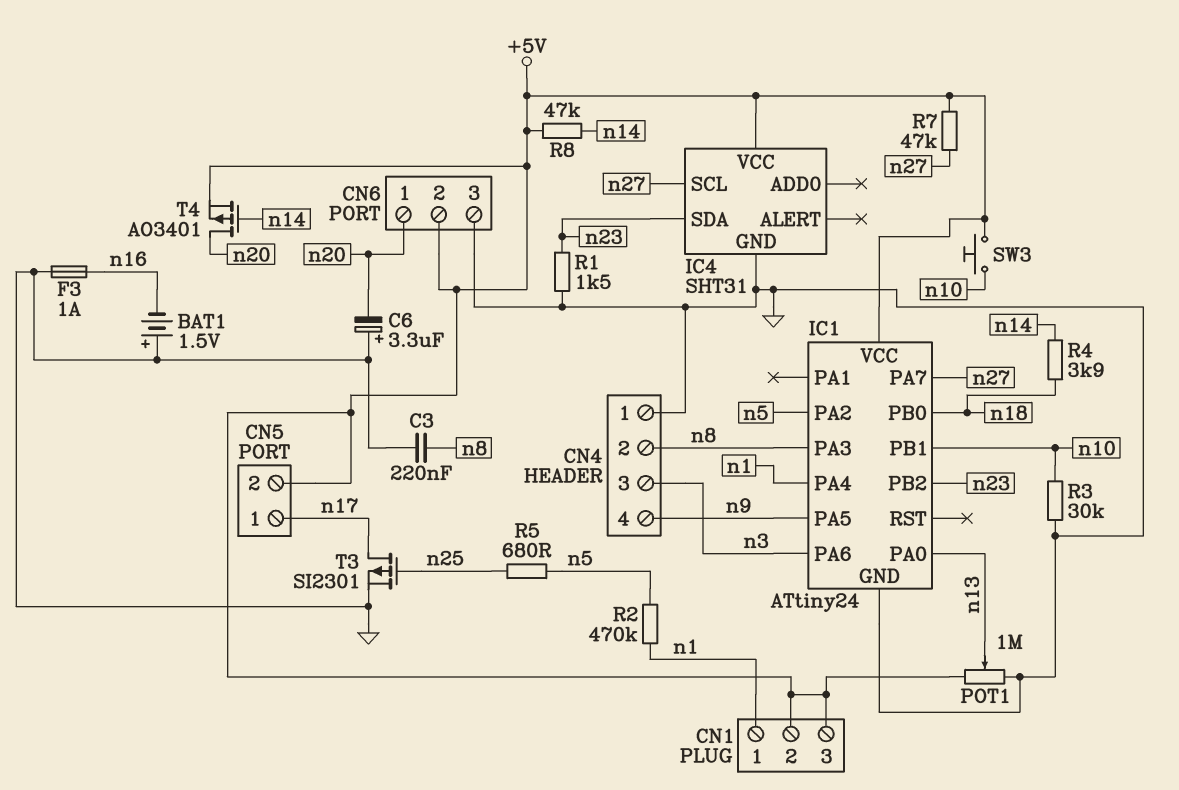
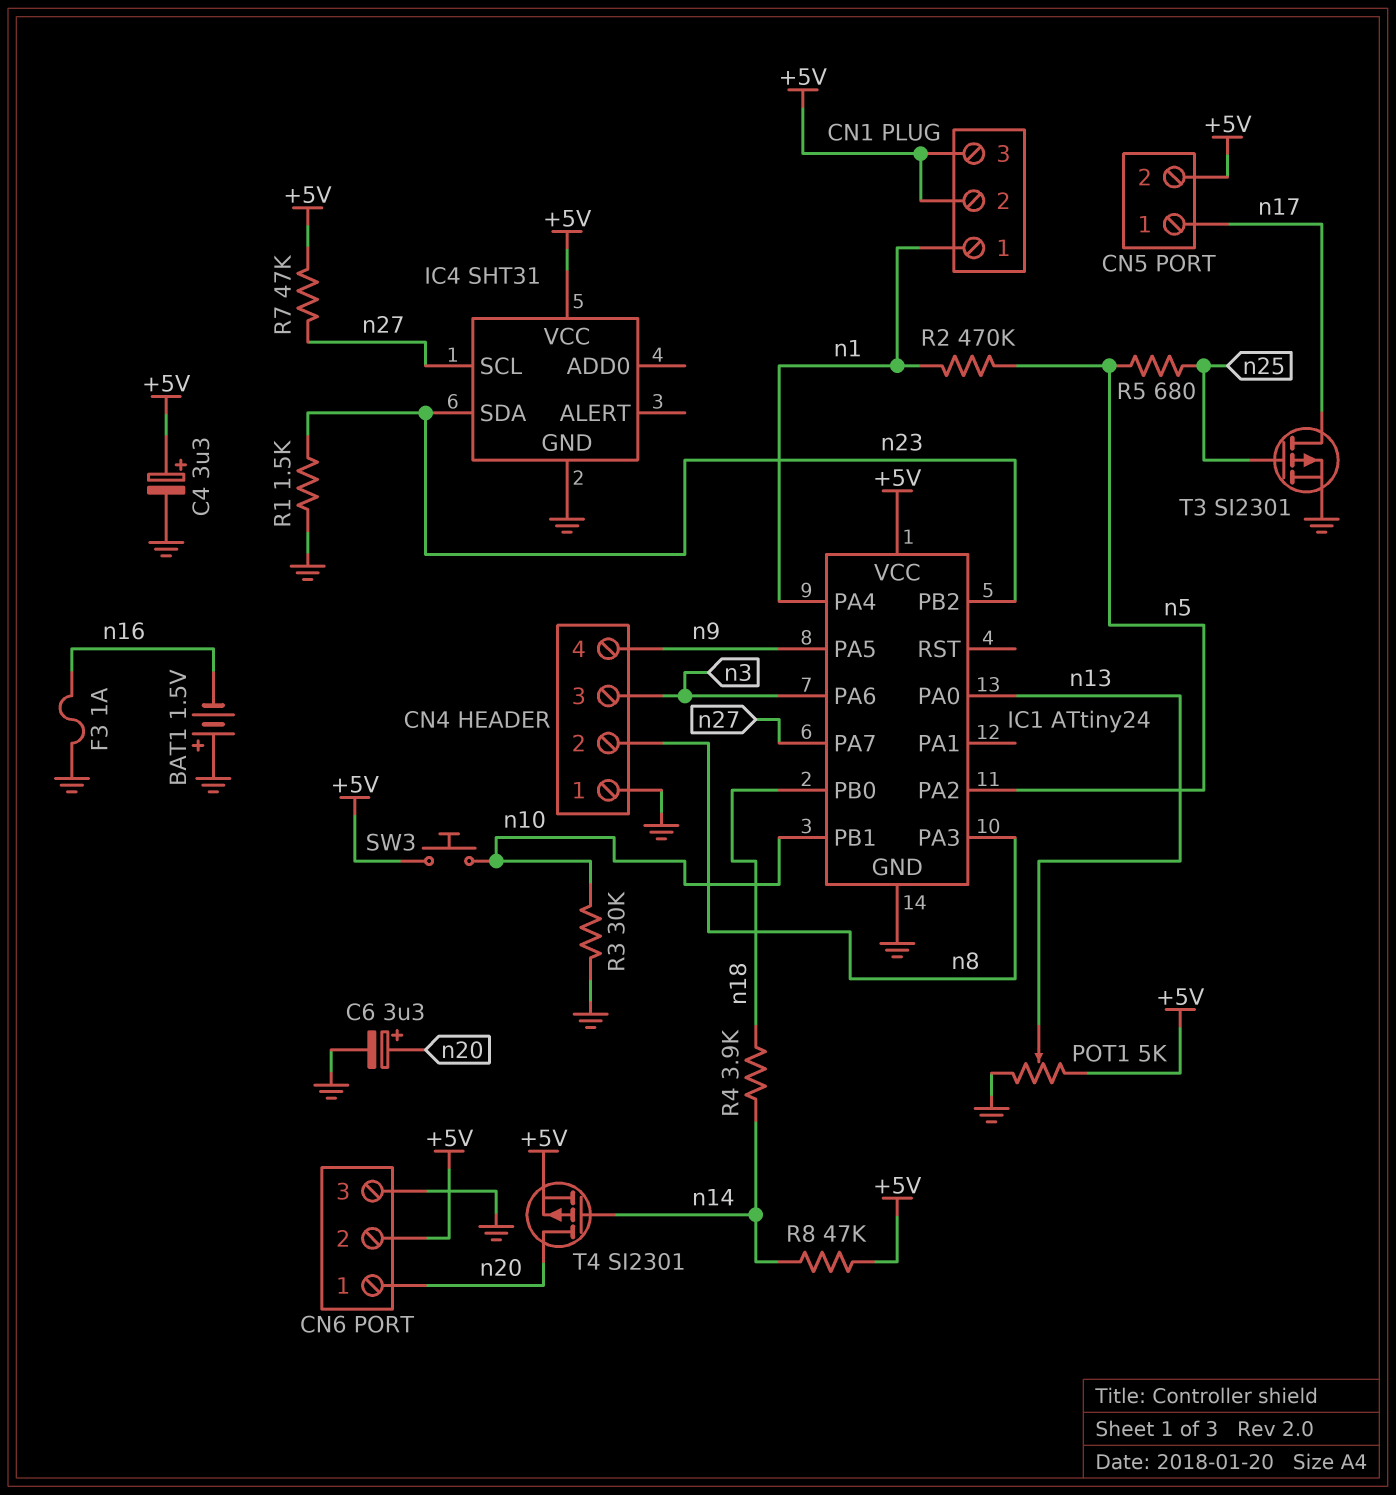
C3: 220nF (GND, n8) -> none
C4: none -> 3.3uF (plus +5V, minus GND)
C6: 3.3uF (plus GND, minus n20) -> 3.3uF (plus n20, minus GND)
POT1: 1M (+5V, GND, wiper n13) -> 5k (+5V, GND, wiper n13)
T4: PMOS AO3401 (G n14, D n20, S +5V) -> PMOS SI2301 (G n14, D n20, S +5V)

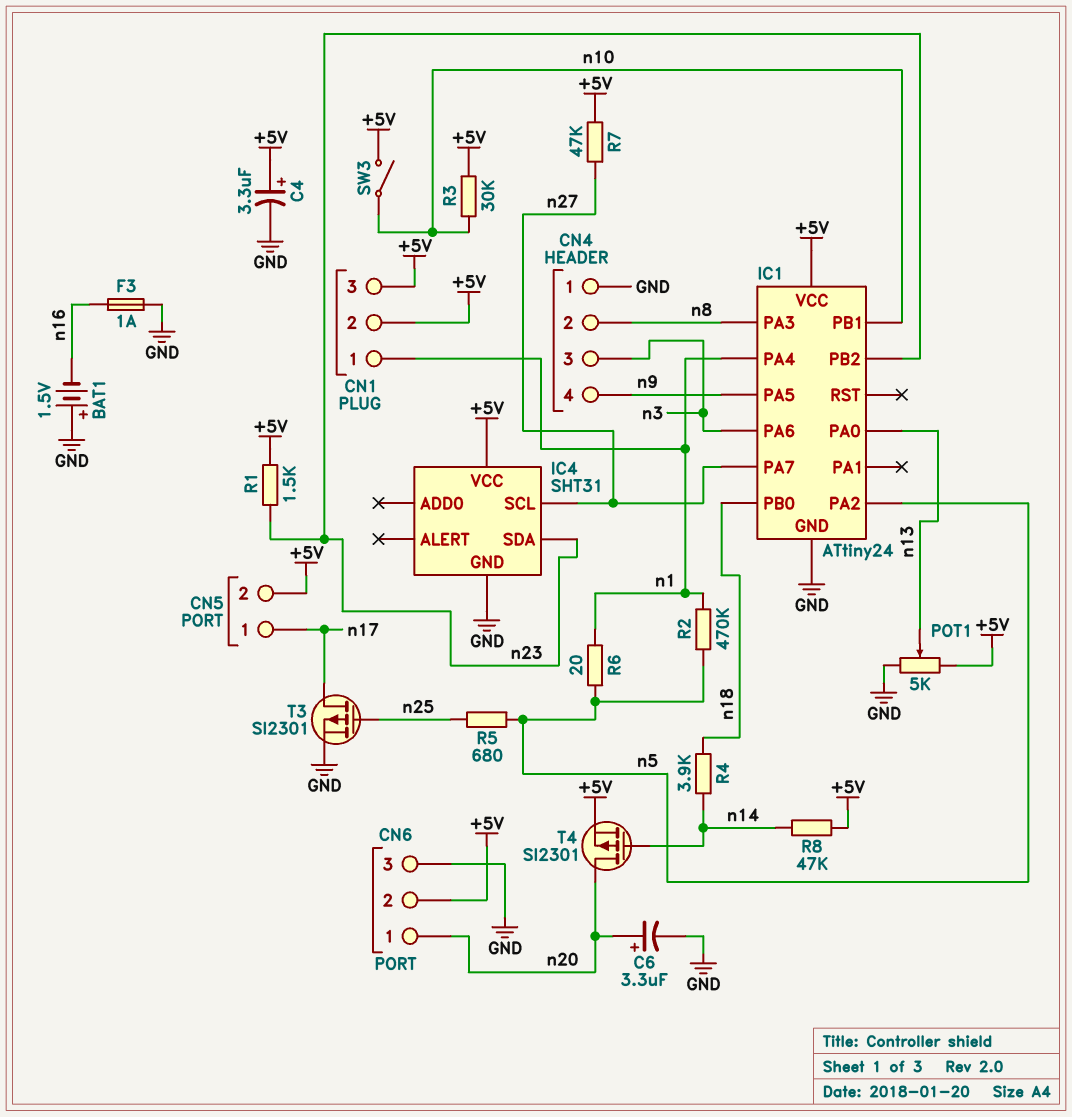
R1: 1.5k (GND, n23) -> 1.5k (+5V, n23)
R3: 30k (GND, n10) -> 30k (+5V, n10)
R6: none -> 20 (n1, n5)
SW3: button (+5V, n10) -> switch (+5V, n10)

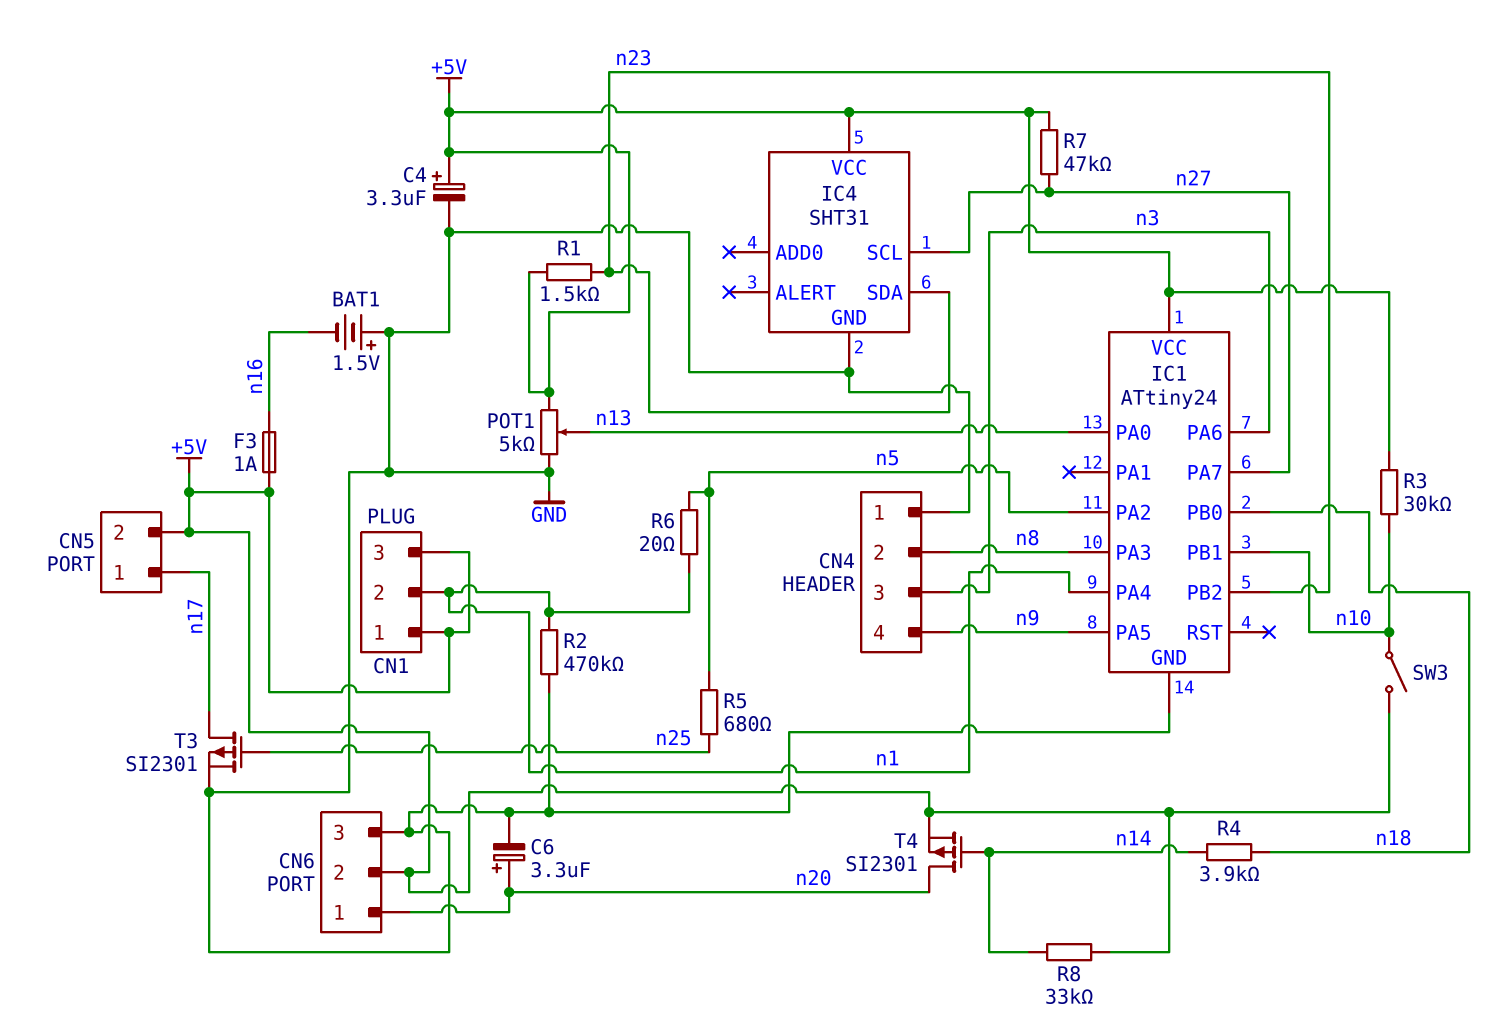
CN1 pin 1: n1 -> +5V
CN1 pin 2: +5V -> n1
F3: 1A (GND, n16) -> 1A (+5V, n16)
R2: 470k (n1, n5) -> 470k (GND, n1)
R8: 47k (+5V, n14) -> 33k (+5V, n14)

